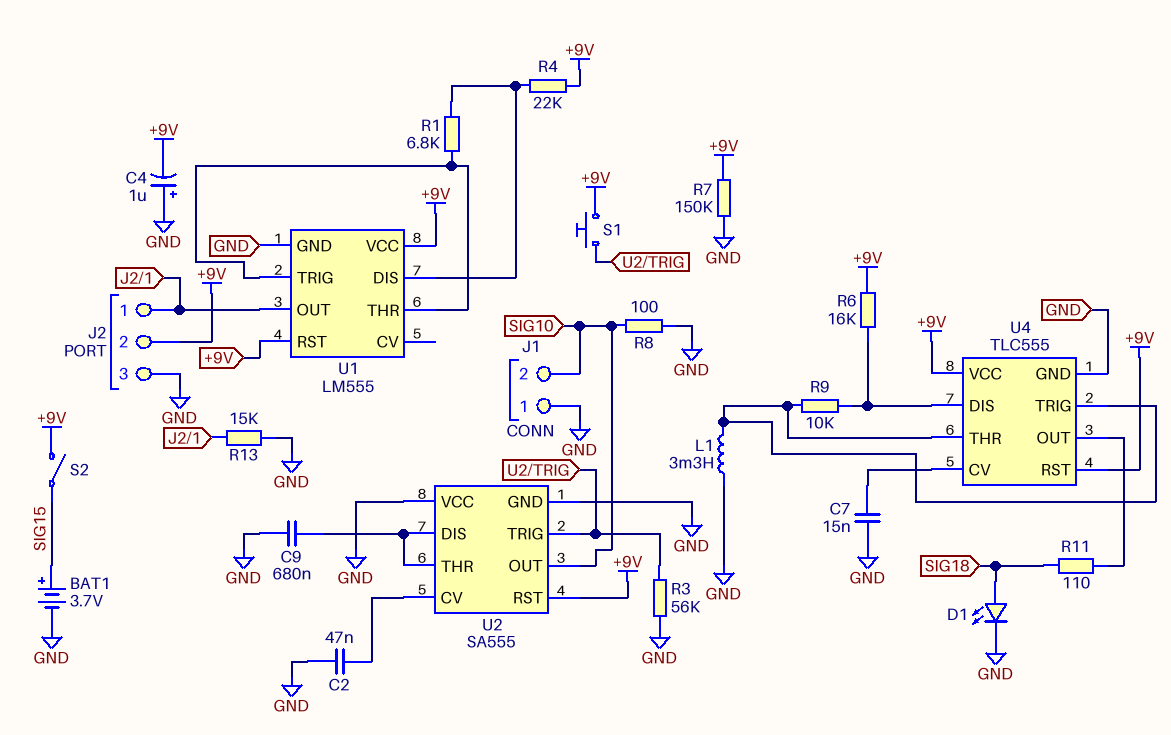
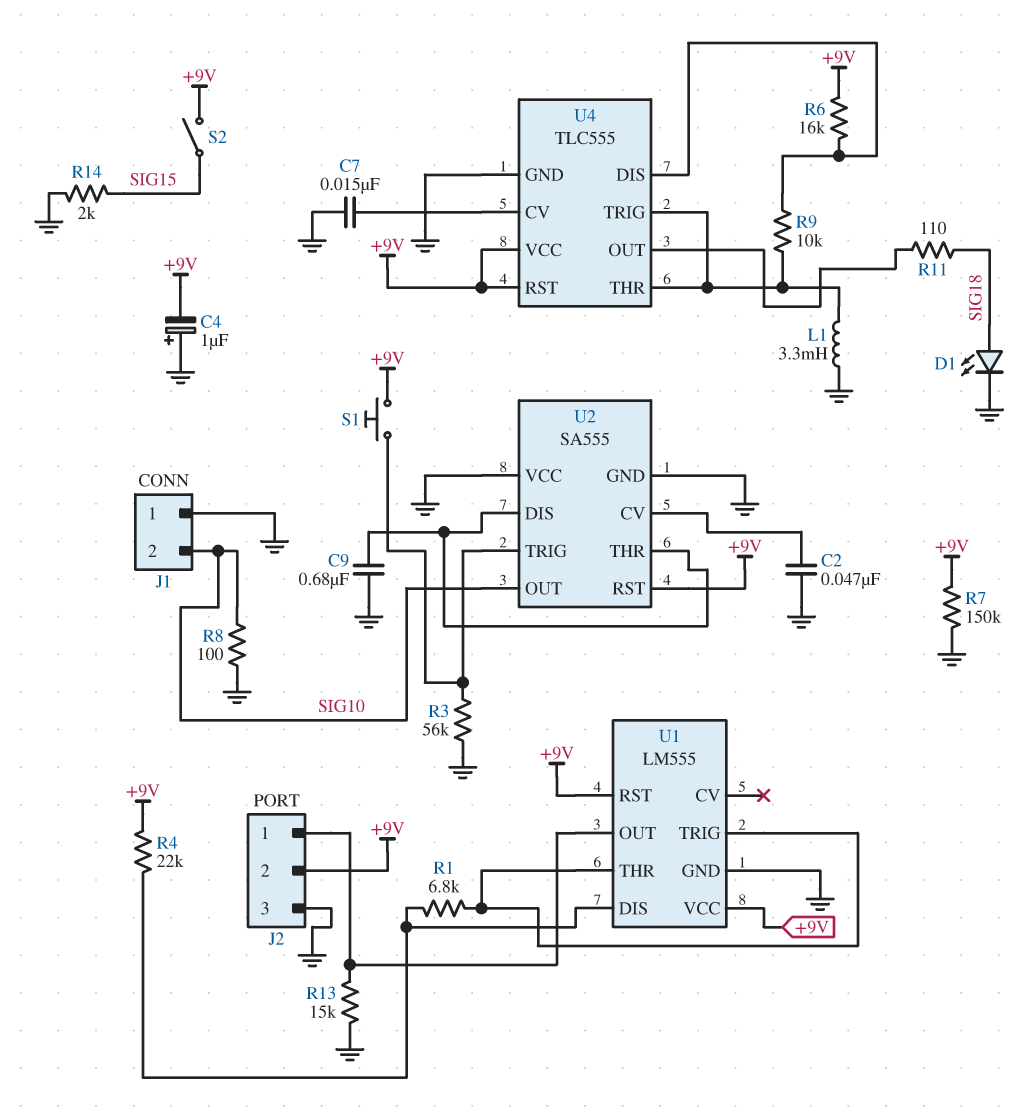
BAT1: 3.7V (plus SIG15, minus GND) -> none
R14: none -> 2k (GND, SIG15)

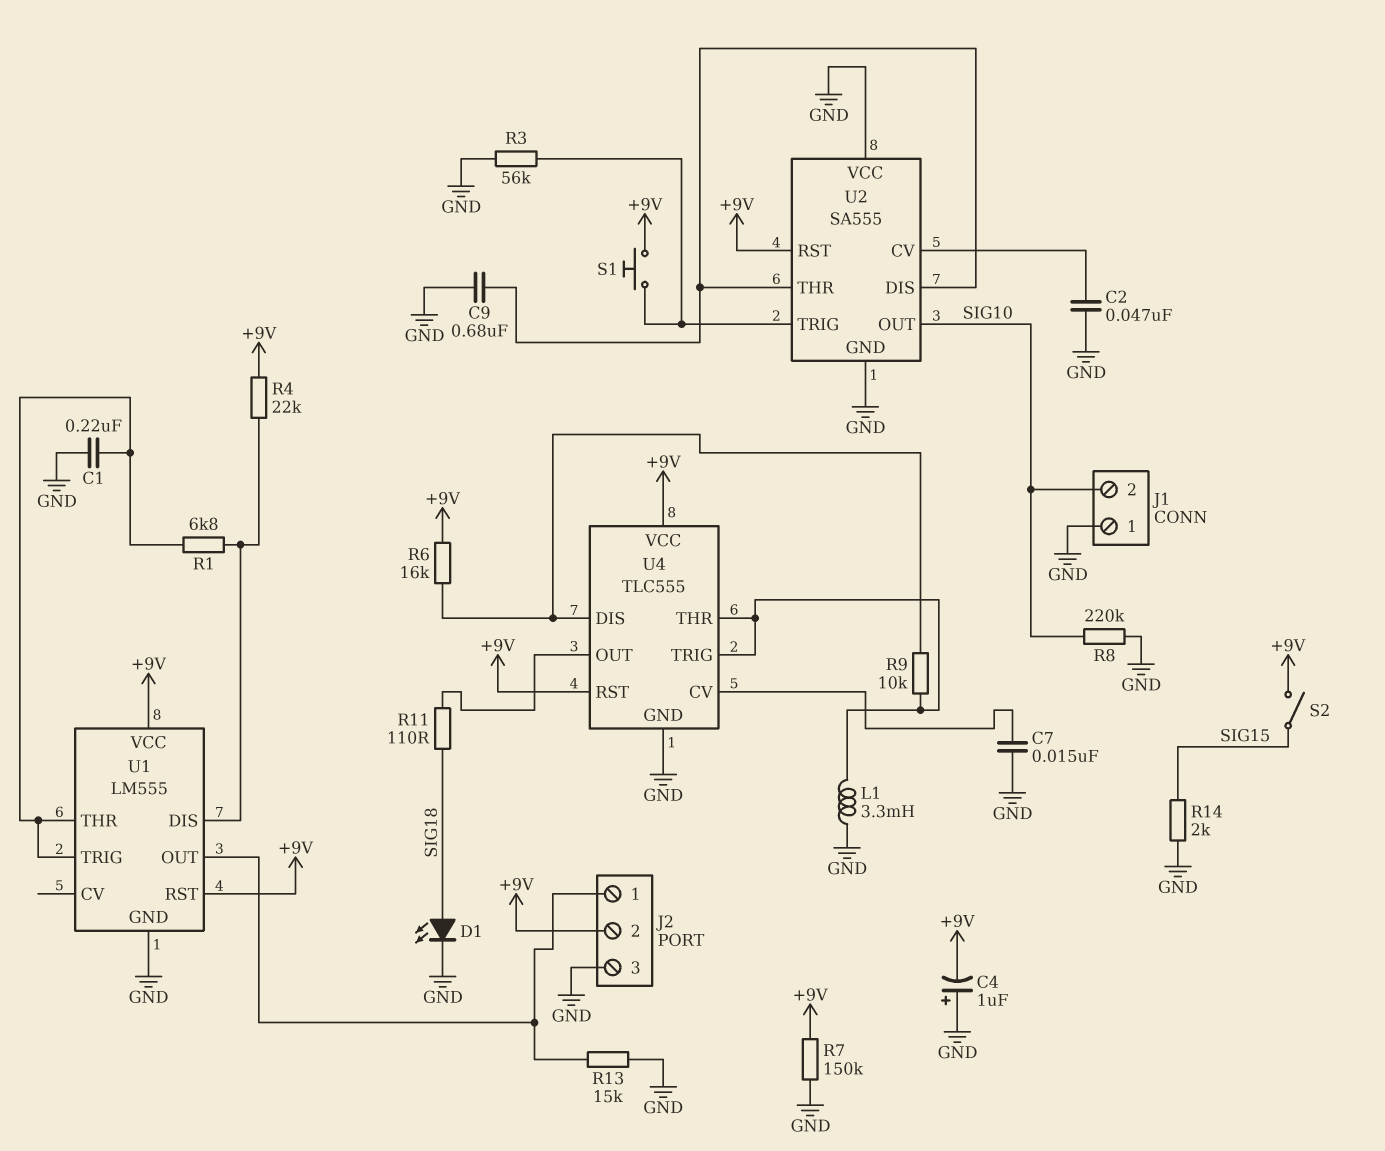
C1: none -> 220nF (GND, U1/THR)
R8: 100 (GND, SIG10) -> 220k (GND, SIG10)

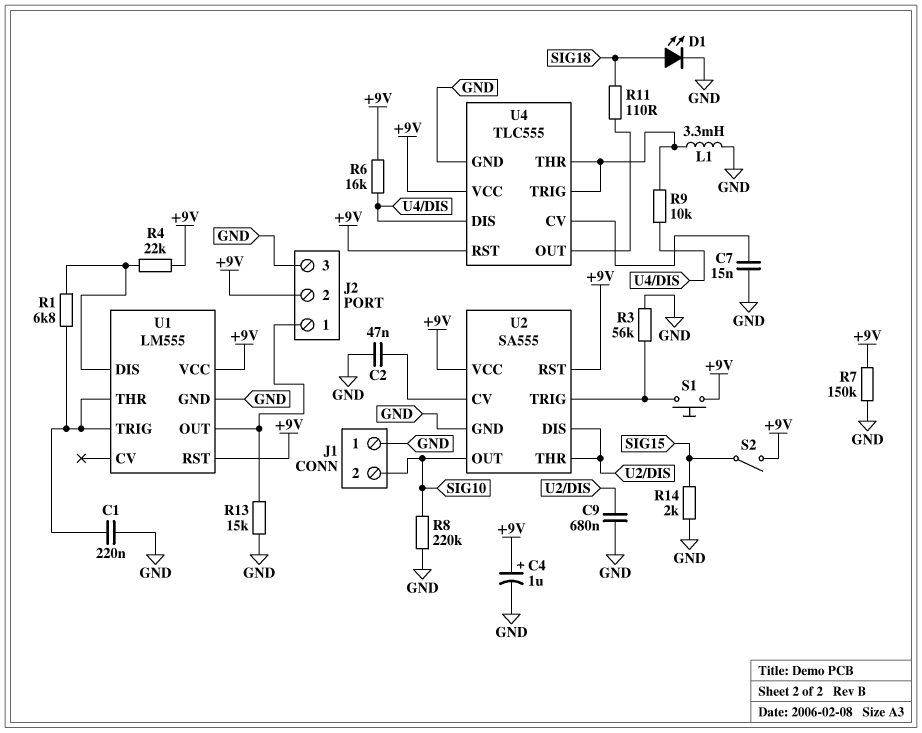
C4: 1uF (plus GND, minus +9V) -> 1uF (plus +9V, minus GND)
U2 pin VCC: GND -> +9V

